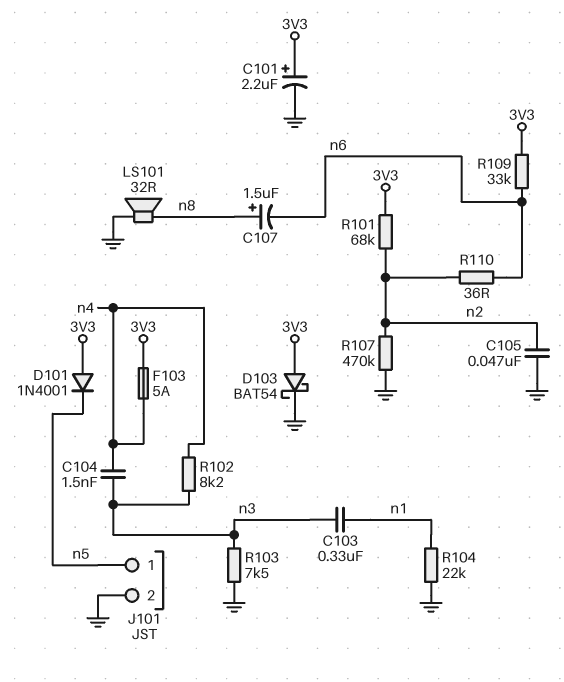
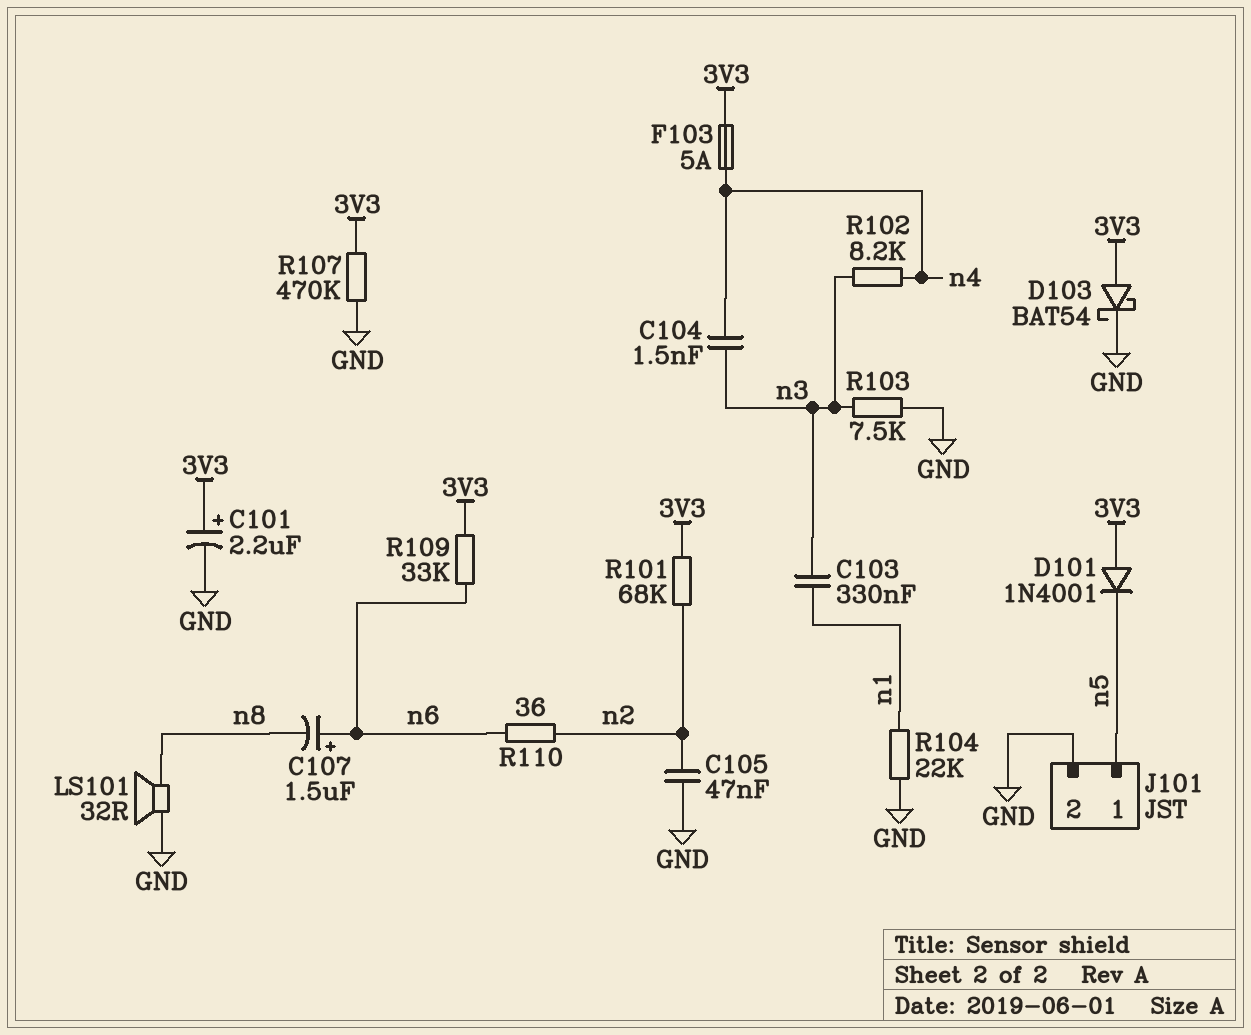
C107: 1.5uF (plus n8, minus n6) -> 1.5uF (plus n6, minus n8)
R107: 470k (GND, n2) -> 470k (3V3, GND)

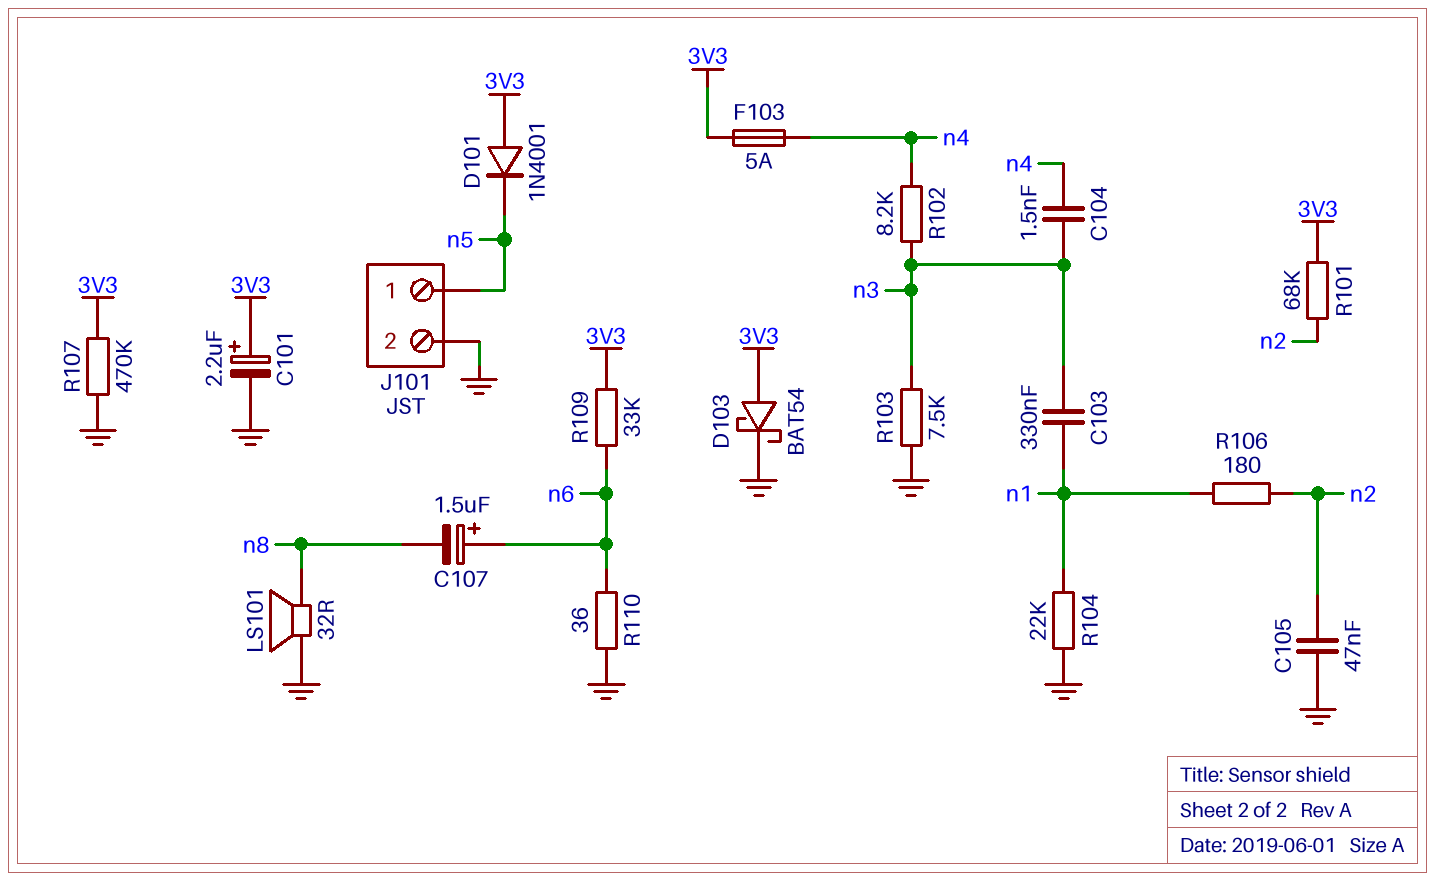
R106: none -> 180 (n1, n2)
R110: 36 (n2, n6) -> 36 (GND, n6)

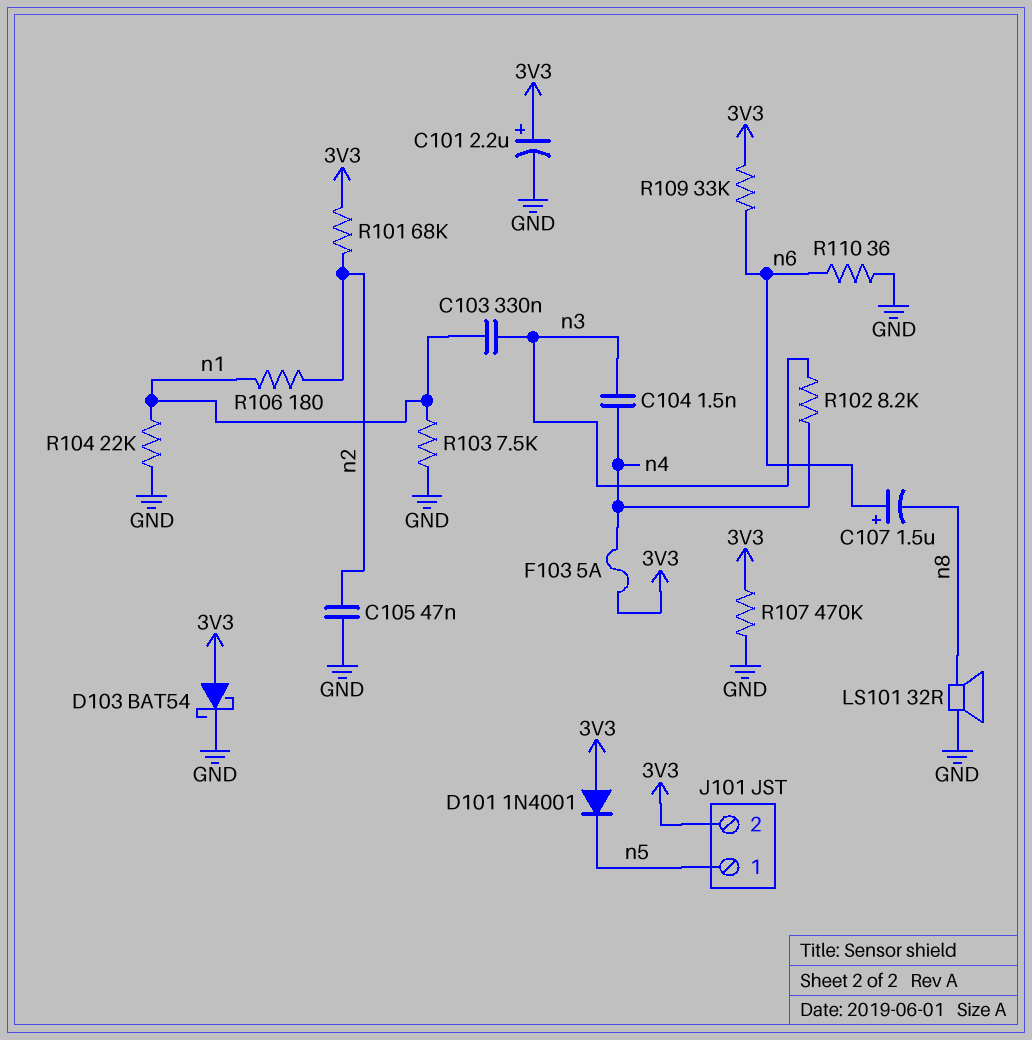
J101 pin 2: GND -> 3V3
R103: 7.5k (GND, n3) -> 7.5k (GND, n1)

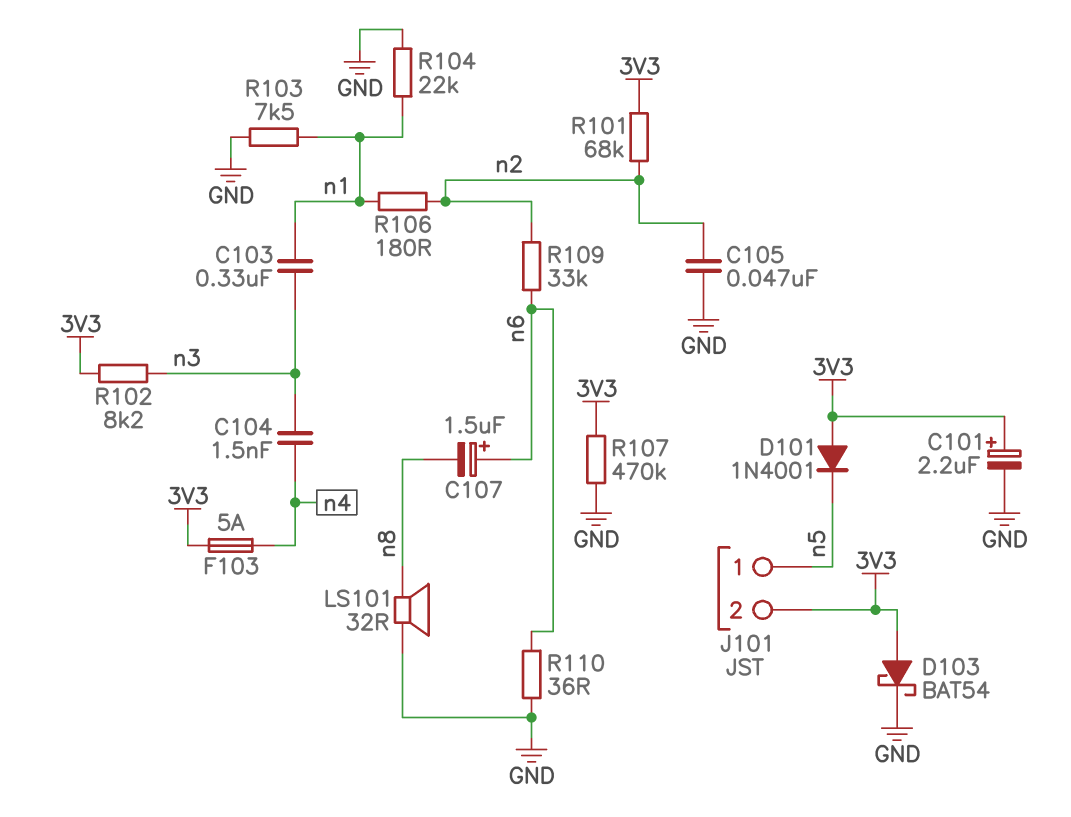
R102: 8.2k (n3, n4) -> 8.2k (3V3, n3)
R109: 33k (3V3, n6) -> 33k (n2, n6)

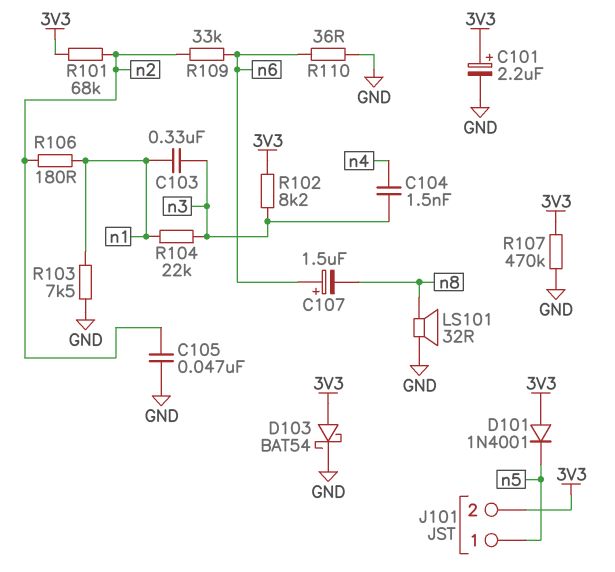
F103: 5A (3V3, n4) -> none
R104: 22k (GND, n1) -> 22k (n1, n3)

